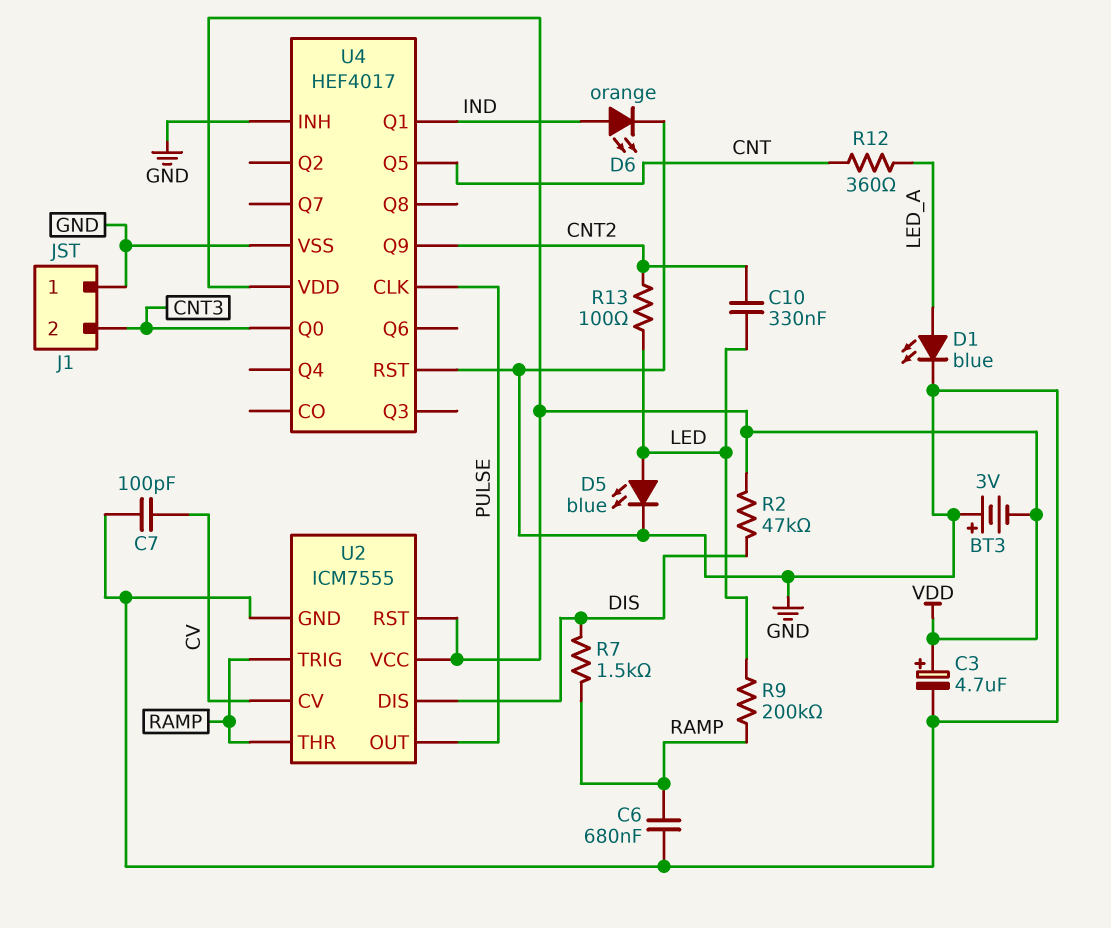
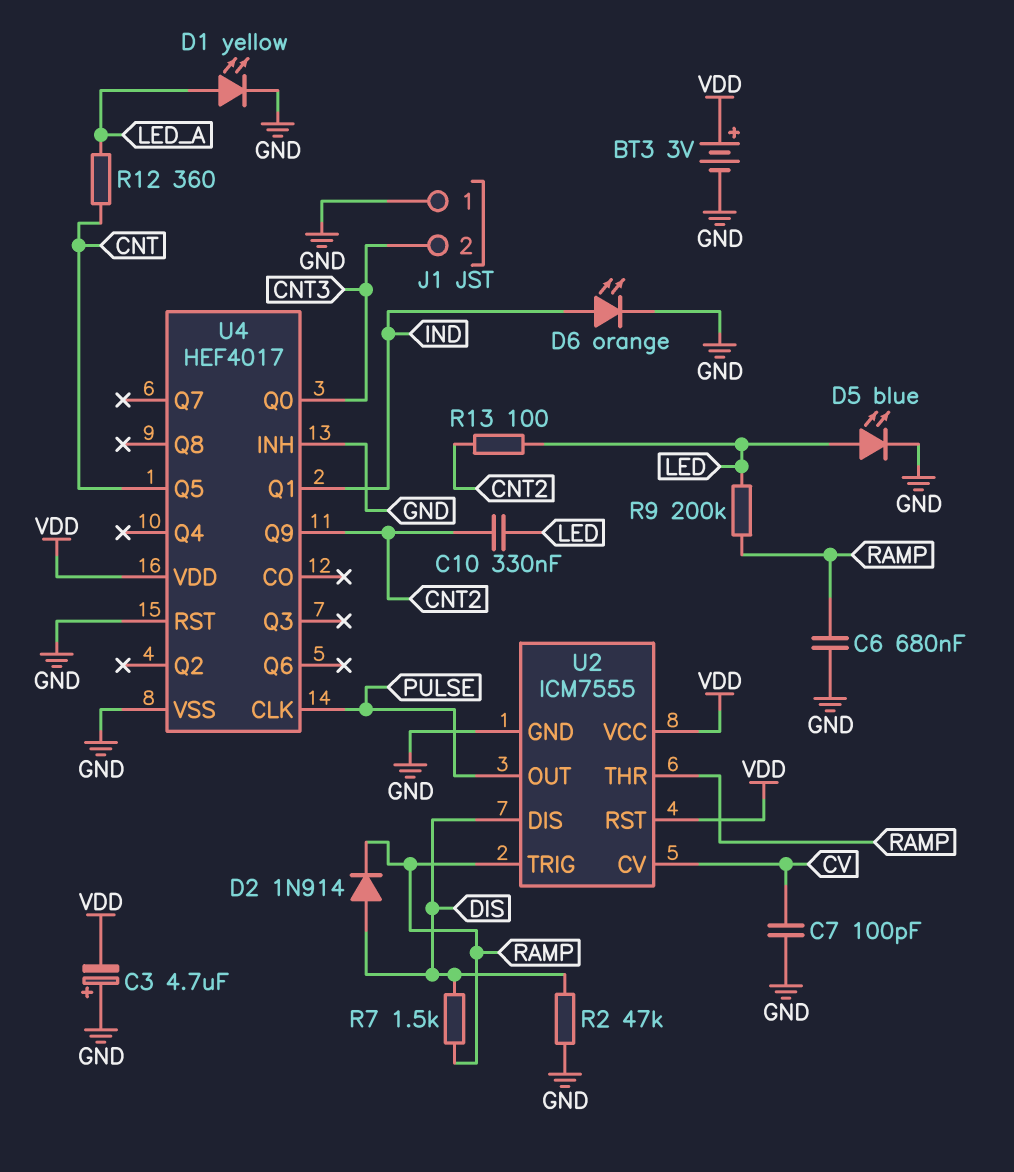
BT3: 3V (plus GND, minus VDD) -> 3V (plus VDD, minus GND)
C3: 4.7uF (plus VDD, minus GND) -> 4.7uF (plus GND, minus VDD)
D1: LED blue (A LED_A, K GND) -> LED yellow (A LED_A, K GND)
D2: none -> diode 1N914 (A DIS, K RAMP)
R2: 47k (DIS, VDD) -> 47k (DIS, GND)

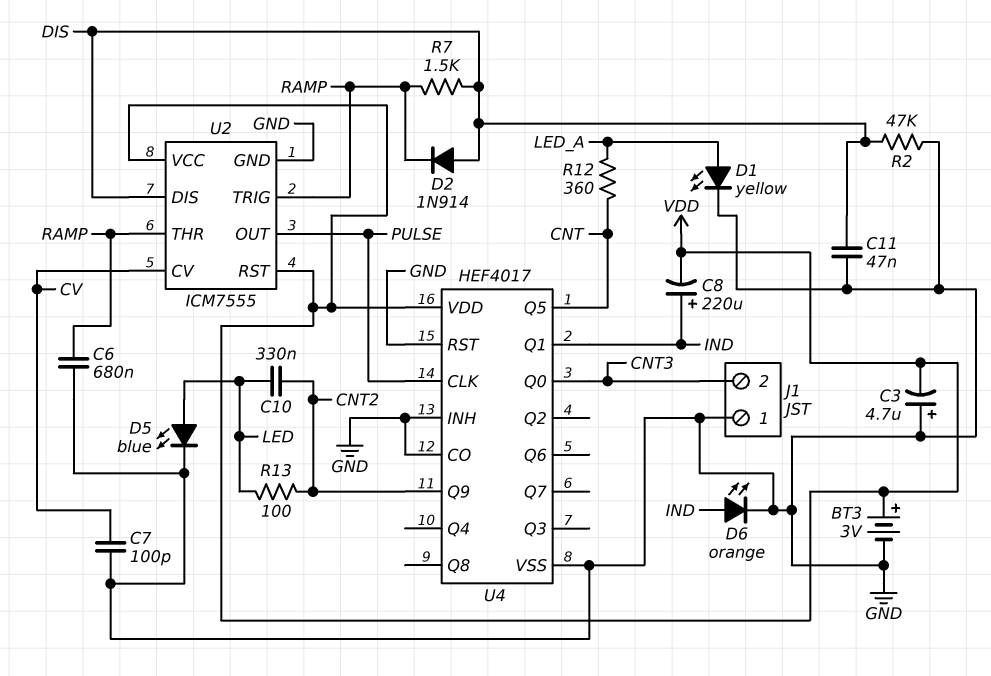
C8: none -> 220uF (plus IND, minus VDD)
C11: none -> 47nF (DIS, GND)
R9: 200k (LED, RAMP) -> none
U4 pin CO: none -> GND

